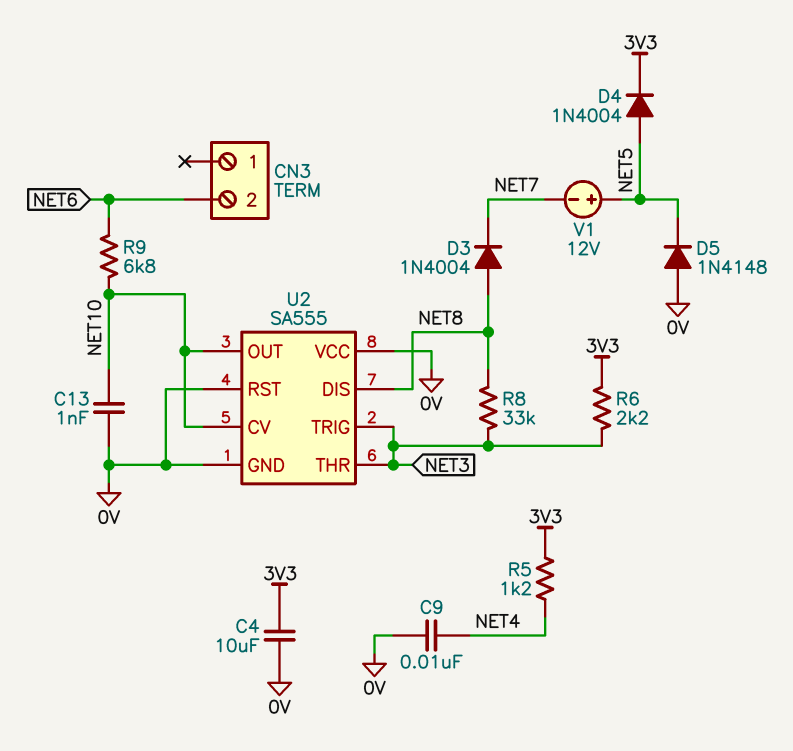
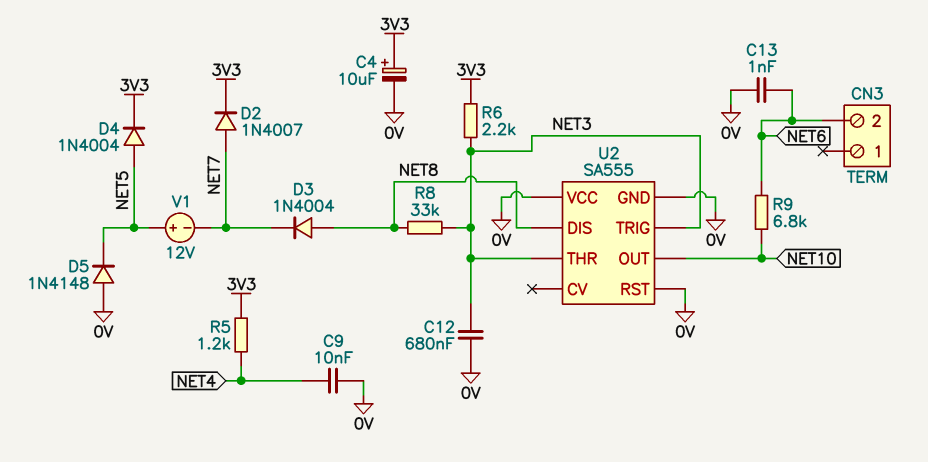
C4: 10uF (0V, 3V3) -> 10uF (plus 3V3, minus 0V)
C12: none -> 680nF (0V, NET3)
C13: 1nF (0V, NET10) -> 1nF (0V, NET6)
D2: none -> diode 1N4007 (A NET7, K 3V3)
U2 pin CV: NET10 -> none

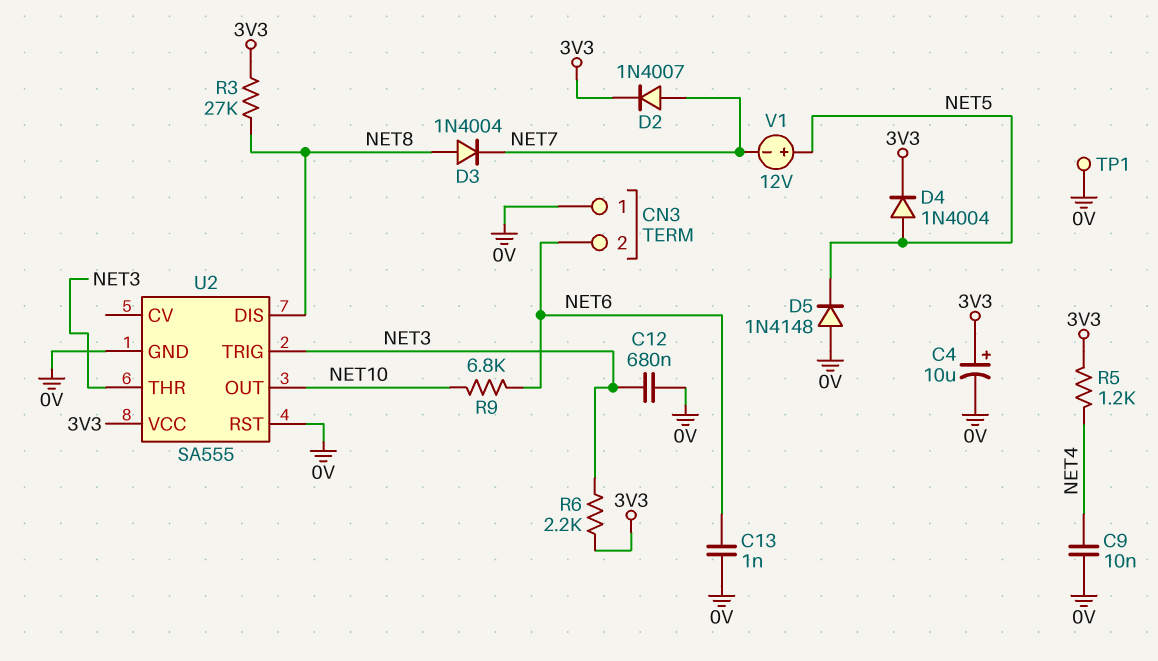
CN3 pin 1: none -> 0V
R3: none -> 27k (3V3, NET8)
R8: 33k (NET3, NET8) -> none
TP1: none -> test point (0V)
U2 pin VCC: 0V -> 3V3

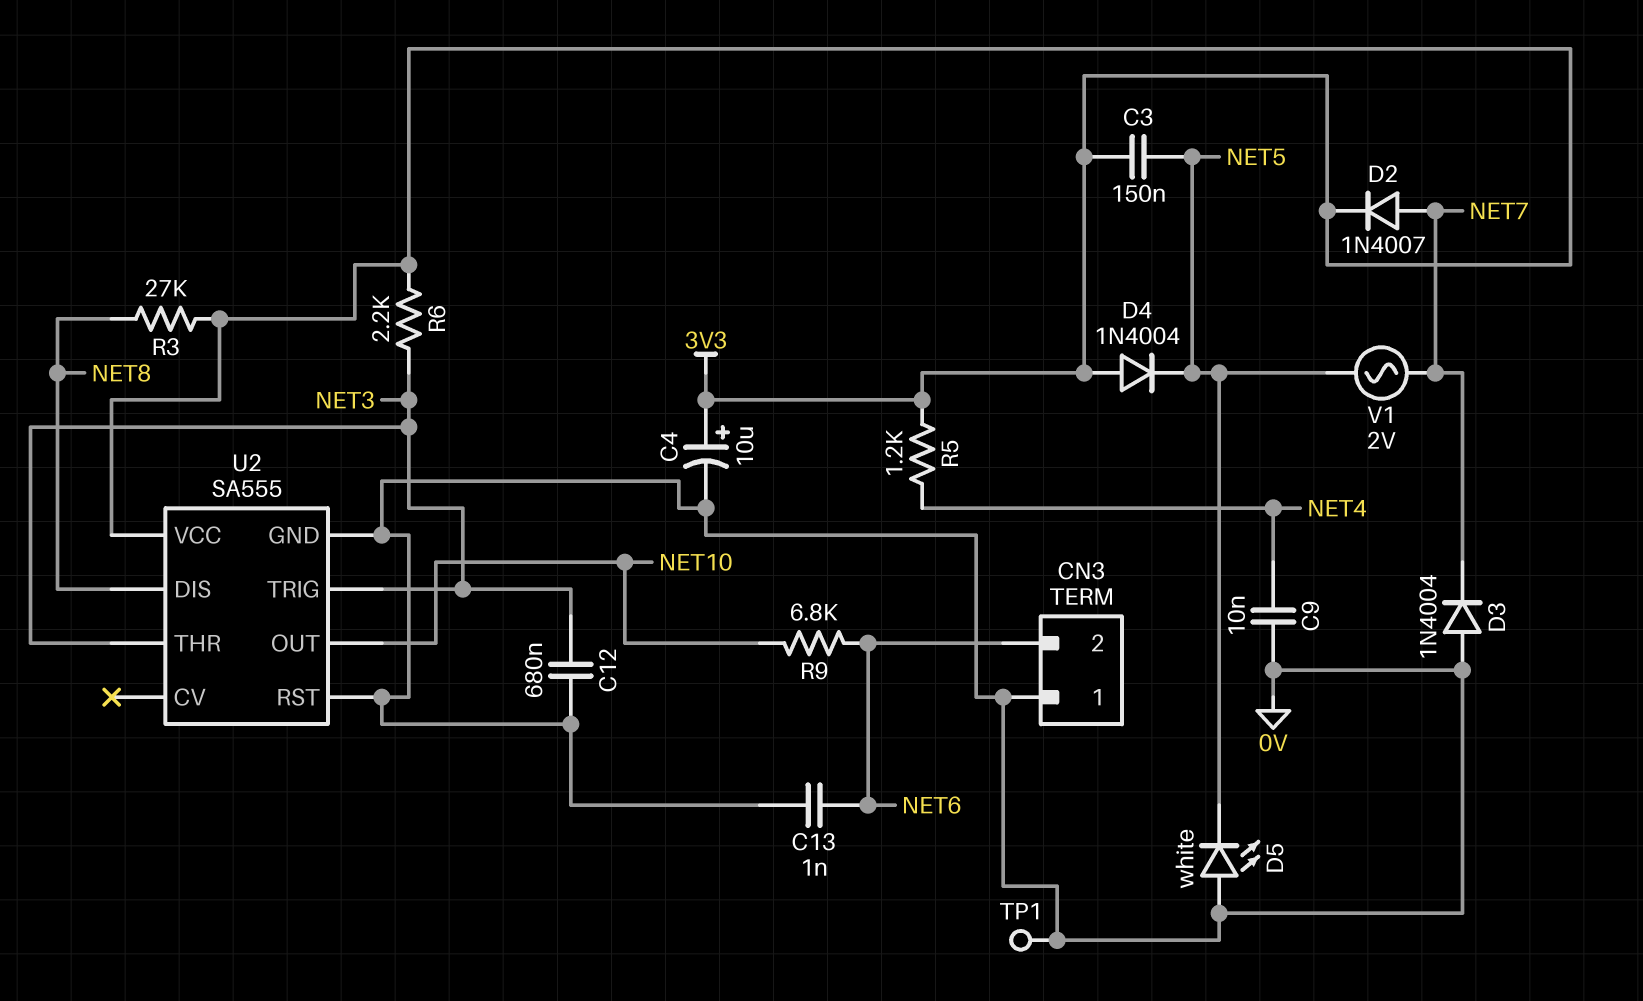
C3: none -> 150nF (3V3, NET5)
D3: diode 1N4004 (A NET8, K NET7) -> diode 1N4004 (A 0V, K NET7)
D4: diode 1N4004 (A NET5, K 3V3) -> diode 1N4004 (A 3V3, K NET5)
D5: diode 1N4148 (A 0V, K NET5) -> LED white (A 0V, K NET5)
V1: 12V (plus NET5, minus NET7) -> AC 2V (NET5, NET7)

